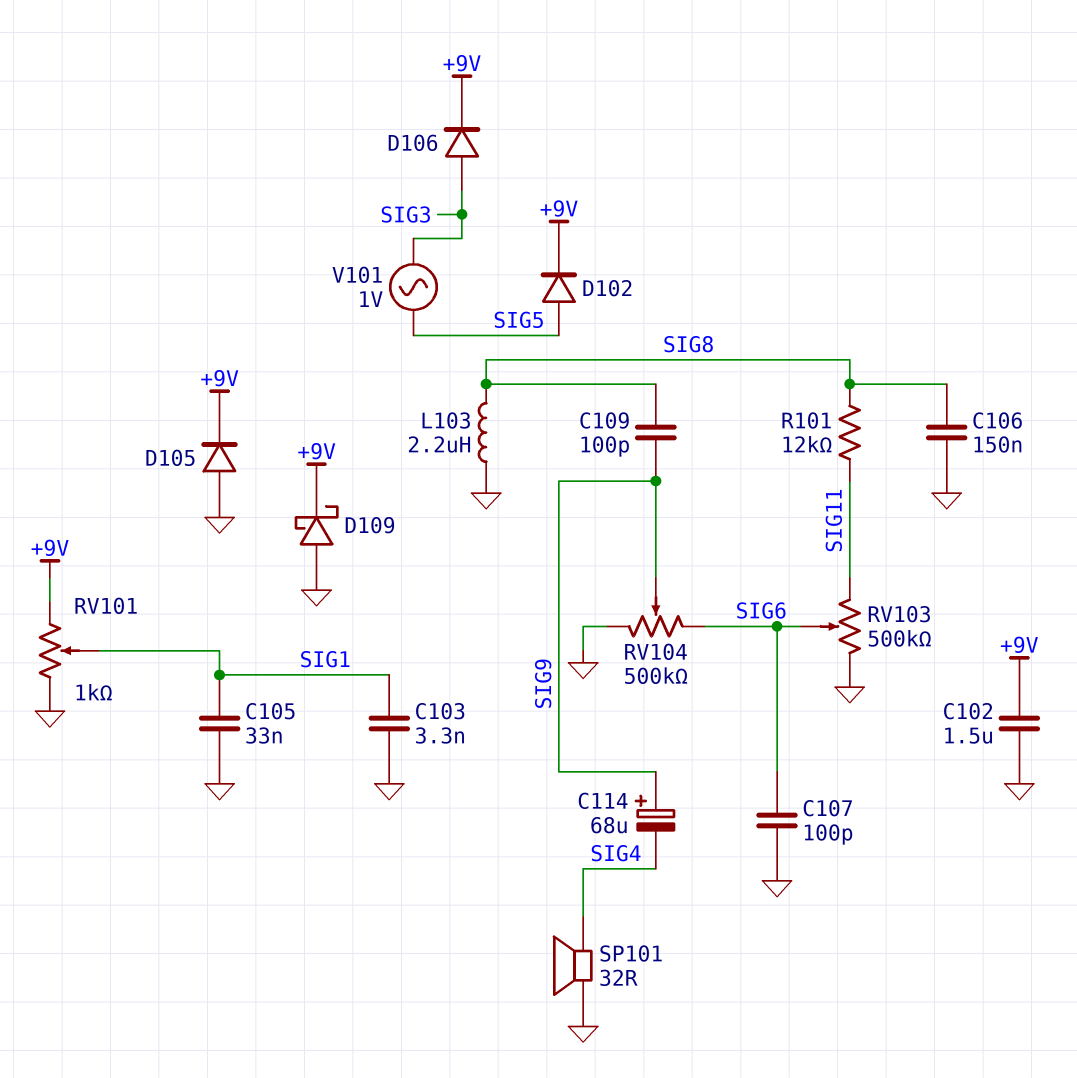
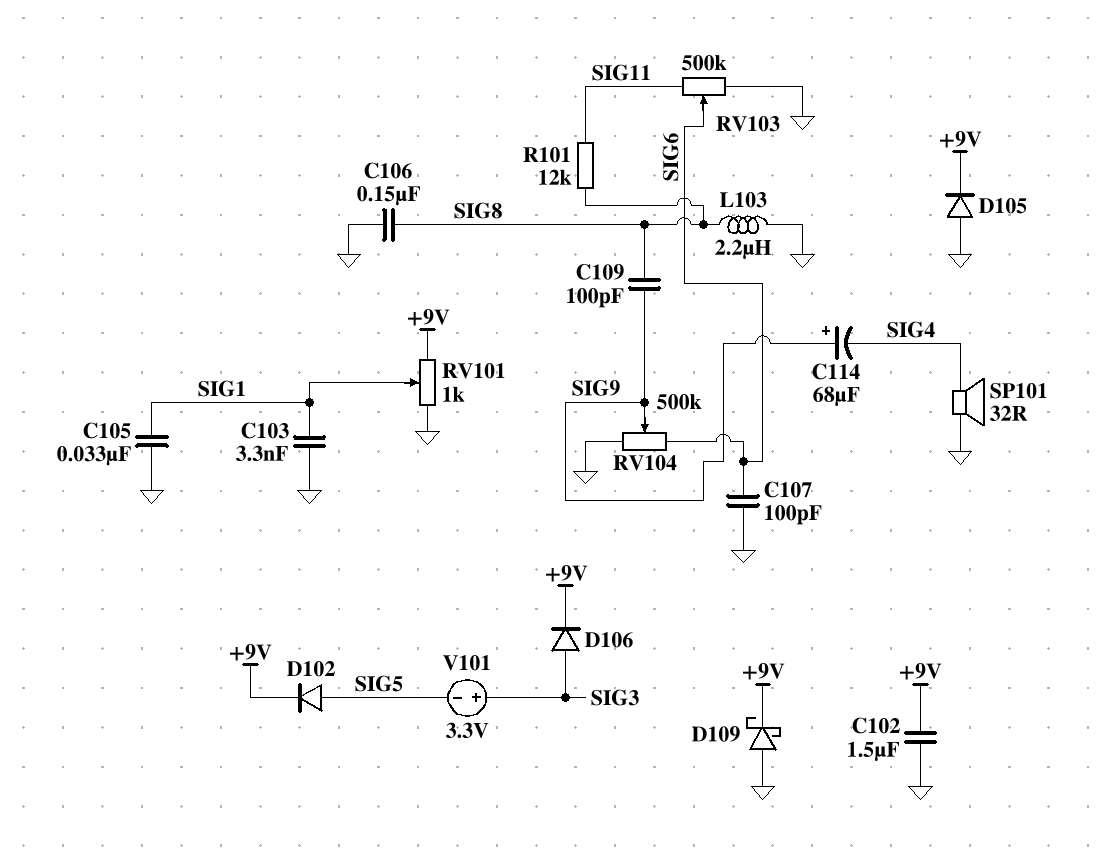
V101: AC 1V (SIG3, SIG5) -> 3.3V (plus SIG3, minus SIG5)

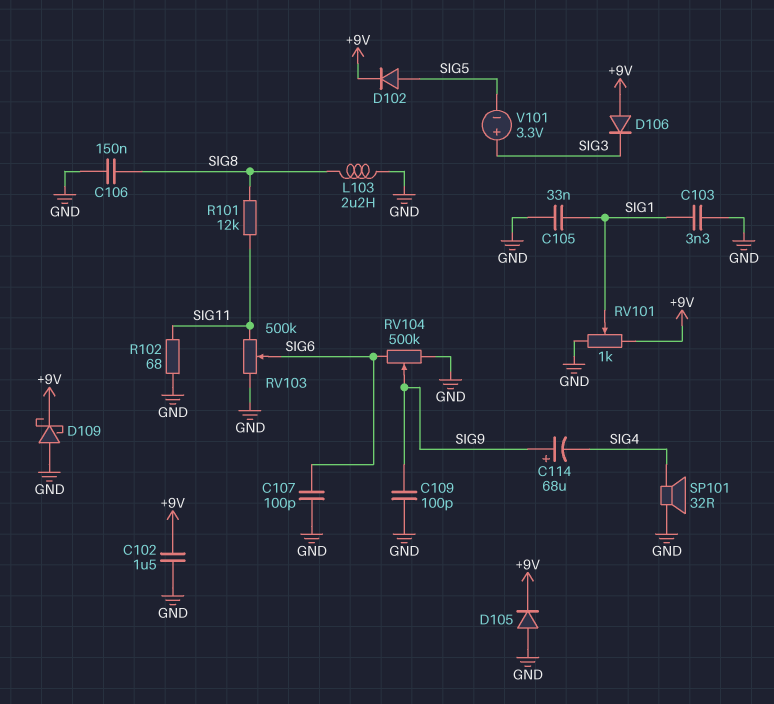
C109: 100pF (SIG8, SIG9) -> 100pF (GND, SIG9)
D106: diode (A SIG3, K +9V) -> diode (A +9V, K SIG3)
R102: none -> 68 (GND, SIG11)

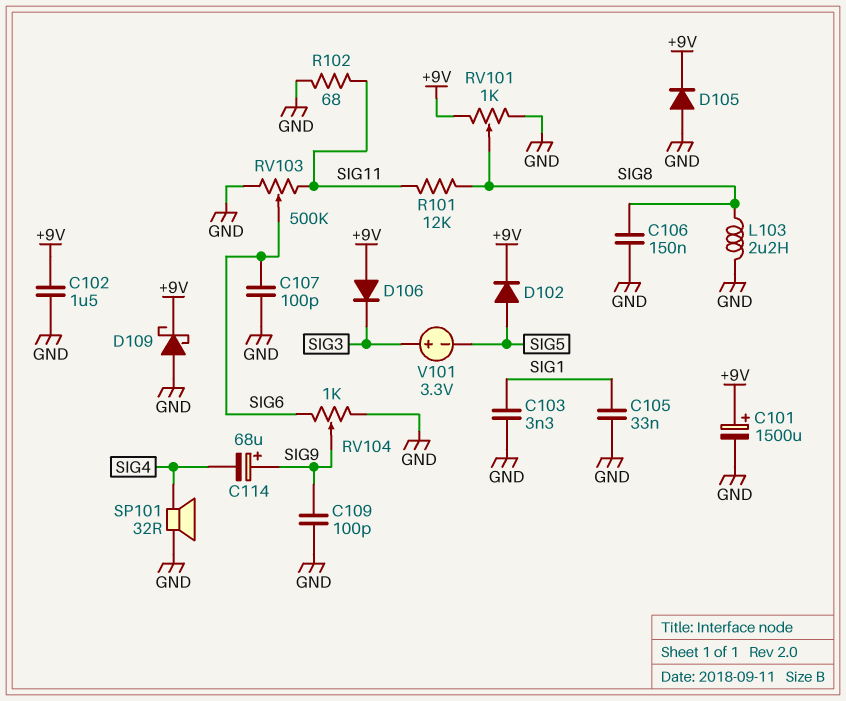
C101: none -> 1500uF (plus +9V, minus GND)
RV101: 1k (+9V, GND, wiper SIG1) -> 1k (+9V, GND, wiper SIG8)
RV104: 500k (GND, SIG6, wiper SIG9) -> 1k (GND, SIG6, wiper SIG9)

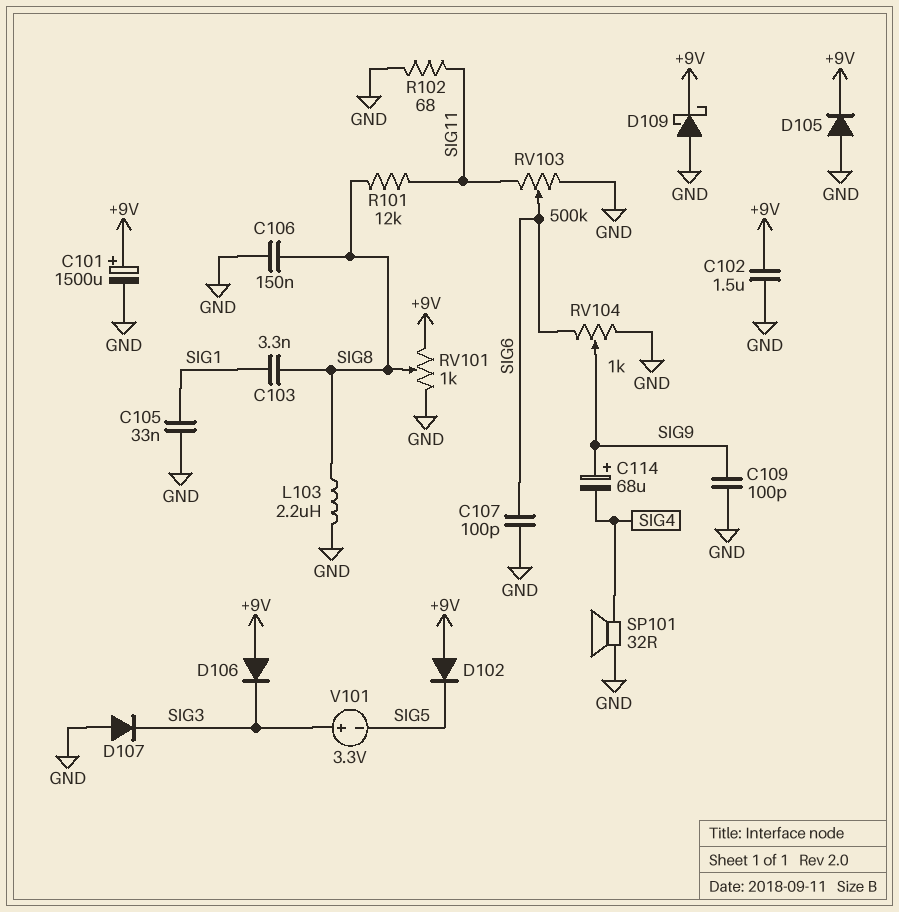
C103: 3.3nF (GND, SIG1) -> 3.3nF (SIG1, SIG8)
D102: diode (A SIG5, K +9V) -> diode (A +9V, K SIG5)
D107: none -> diode (A GND, K SIG3)

